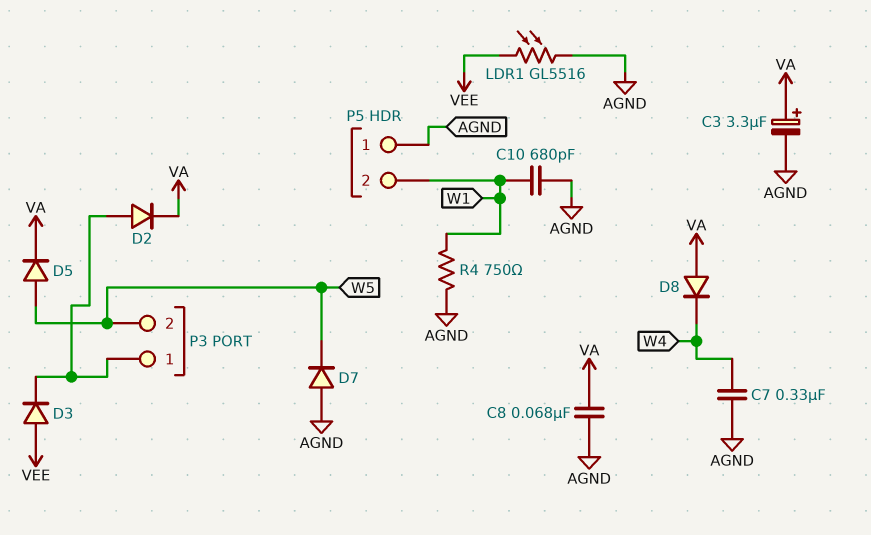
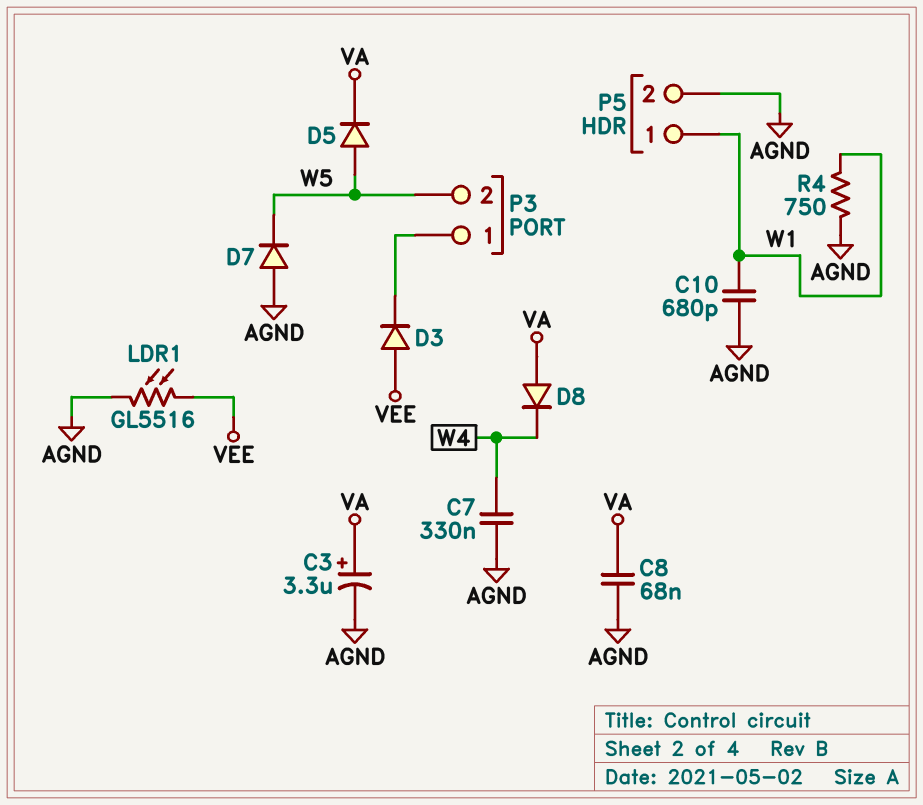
D2: diode (A P3/1, K VA) -> none
P5 pin 1: AGND -> W1
P5 pin 2: W1 -> AGND

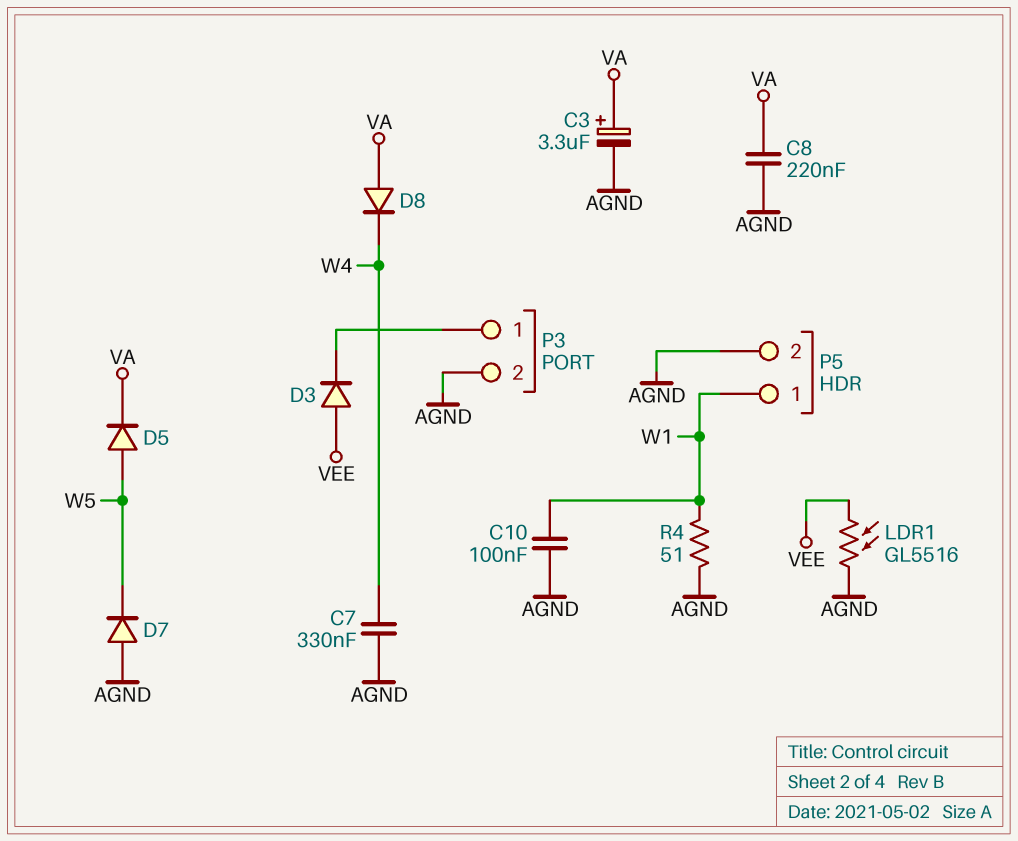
C8: 68nF (AGND, VA) -> 220nF (AGND, VA)
C10: 680pF (AGND, W1) -> 100nF (AGND, W1)
P3 pin 2: W5 -> AGND
R4: 750 (AGND, W1) -> 51 (AGND, W1)

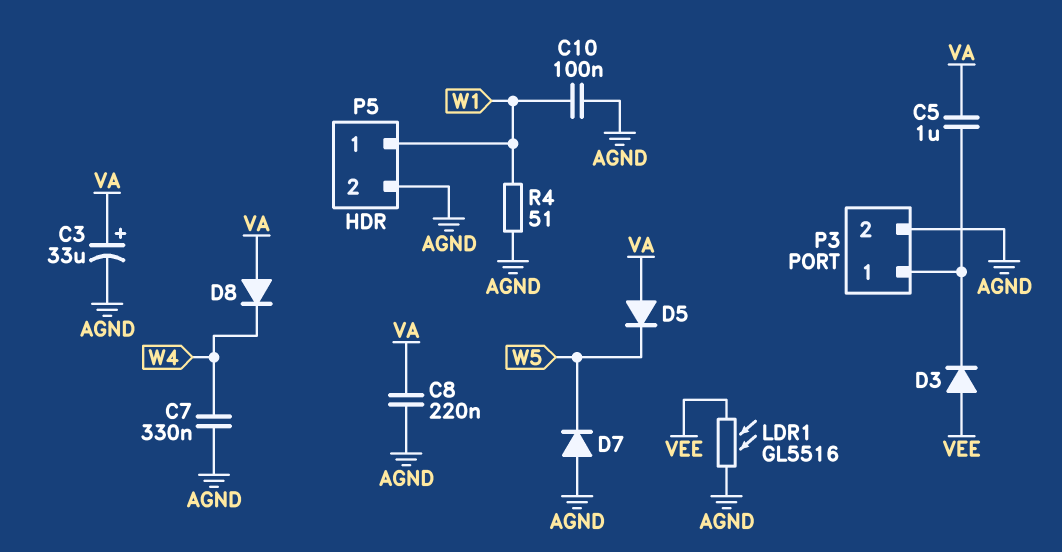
C3: 3.3uF (plus VA, minus AGND) -> 33uF (plus VA, minus AGND)
C5: none -> 1uF (P3/1, VA)
D5: diode (A W5, K VA) -> diode (A VA, K W5)

